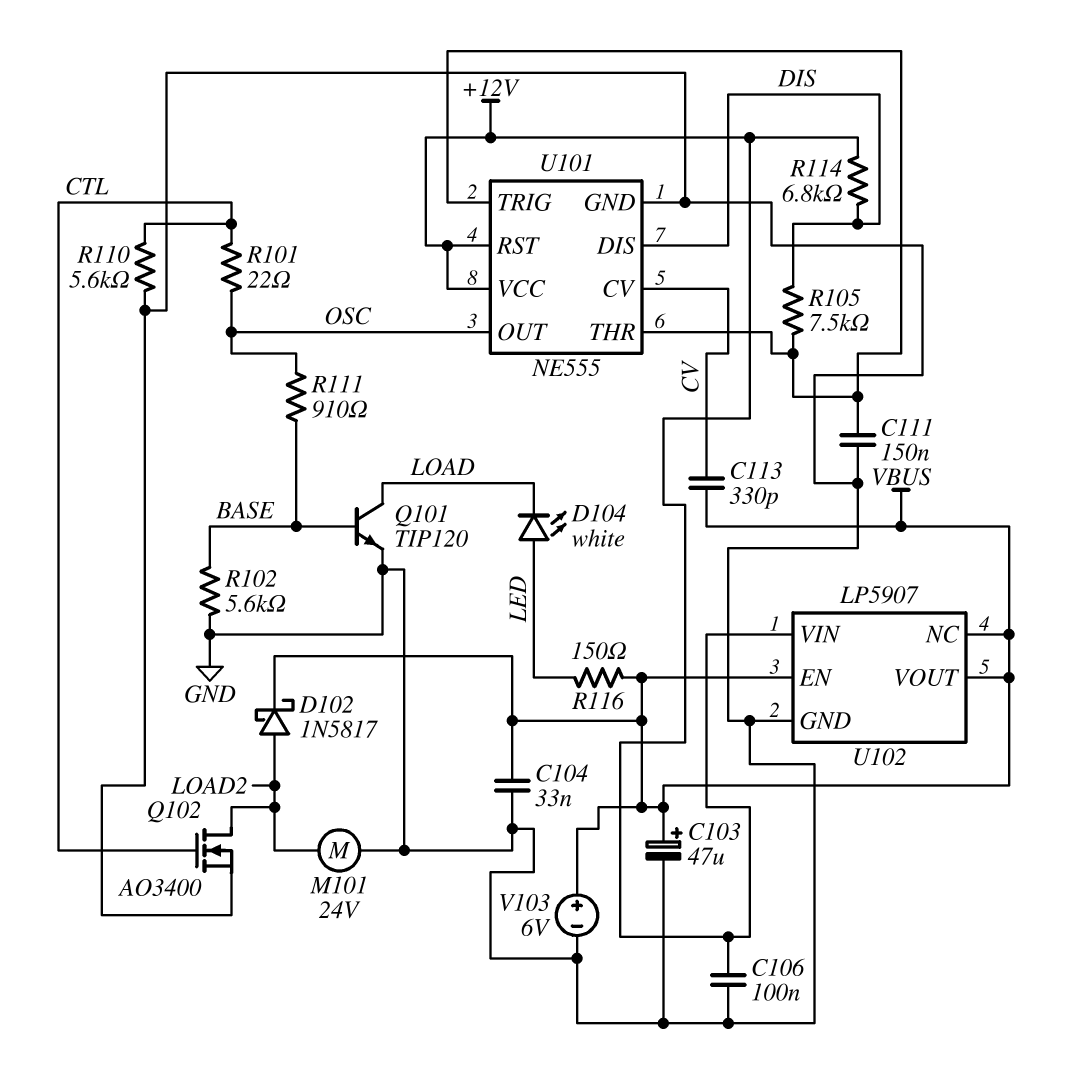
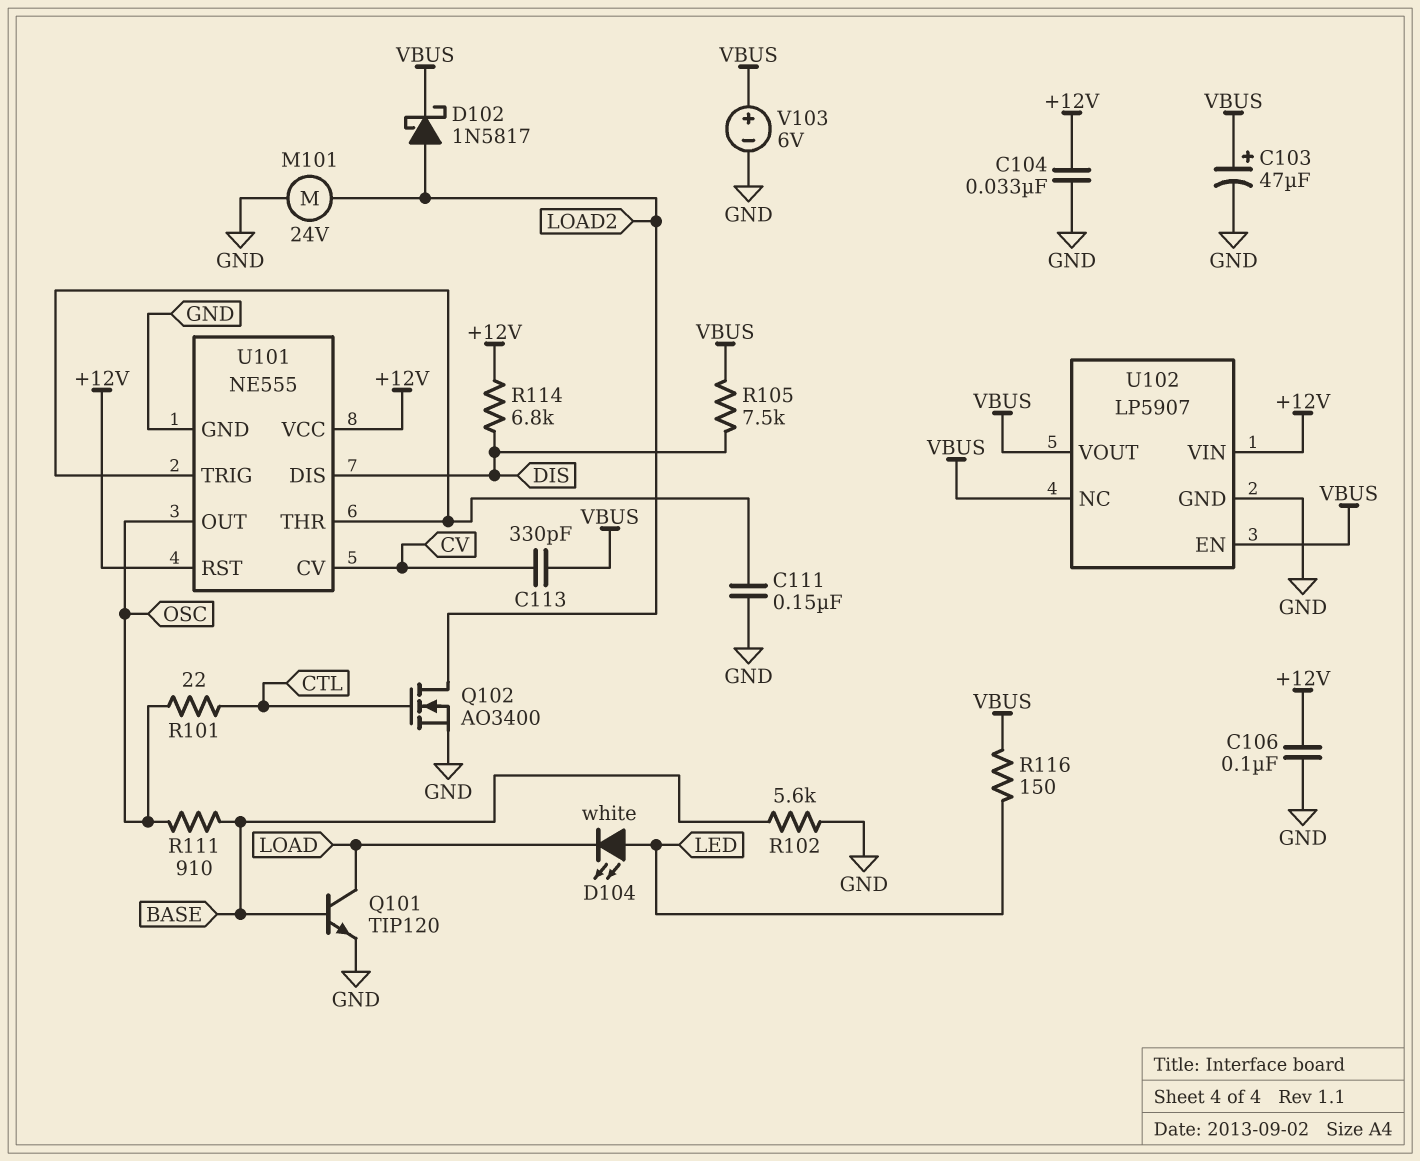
C104: 33nF (GND, VBUS) -> 33nF (+12V, GND)
R105: 7.5k (DIS, U101/THR) -> 7.5k (DIS, VBUS)
R110: 5.6k (CTL, GND) -> none

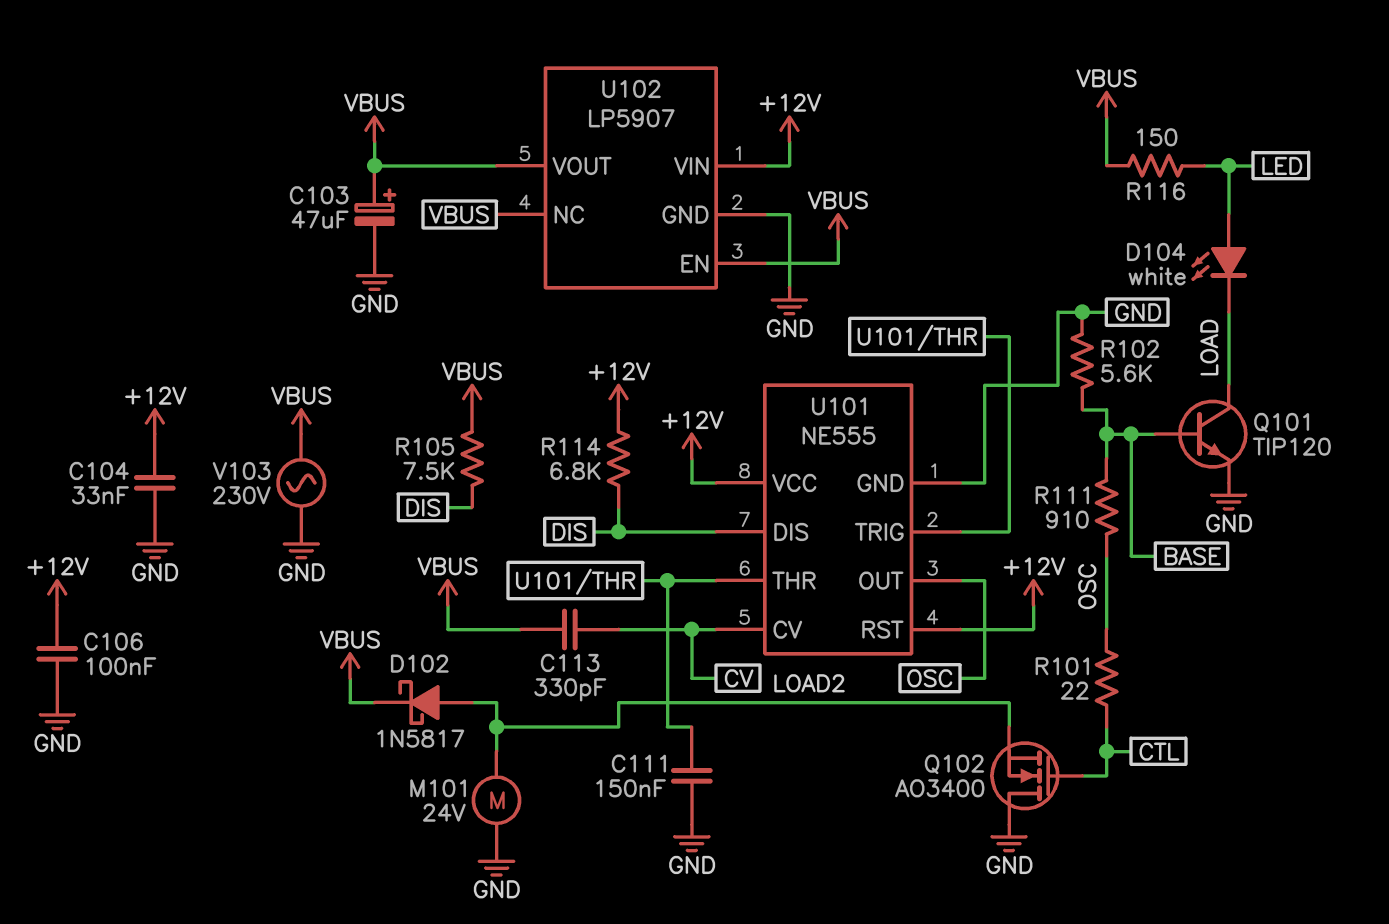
Q102: NMOS AO3400 (G CTL, D LOAD2, S GND) -> NMOS AO3400 (G CTL, D GND, S LOAD2)
V103: 6V (plus VBUS, minus GND) -> AC 230V (GND, VBUS)

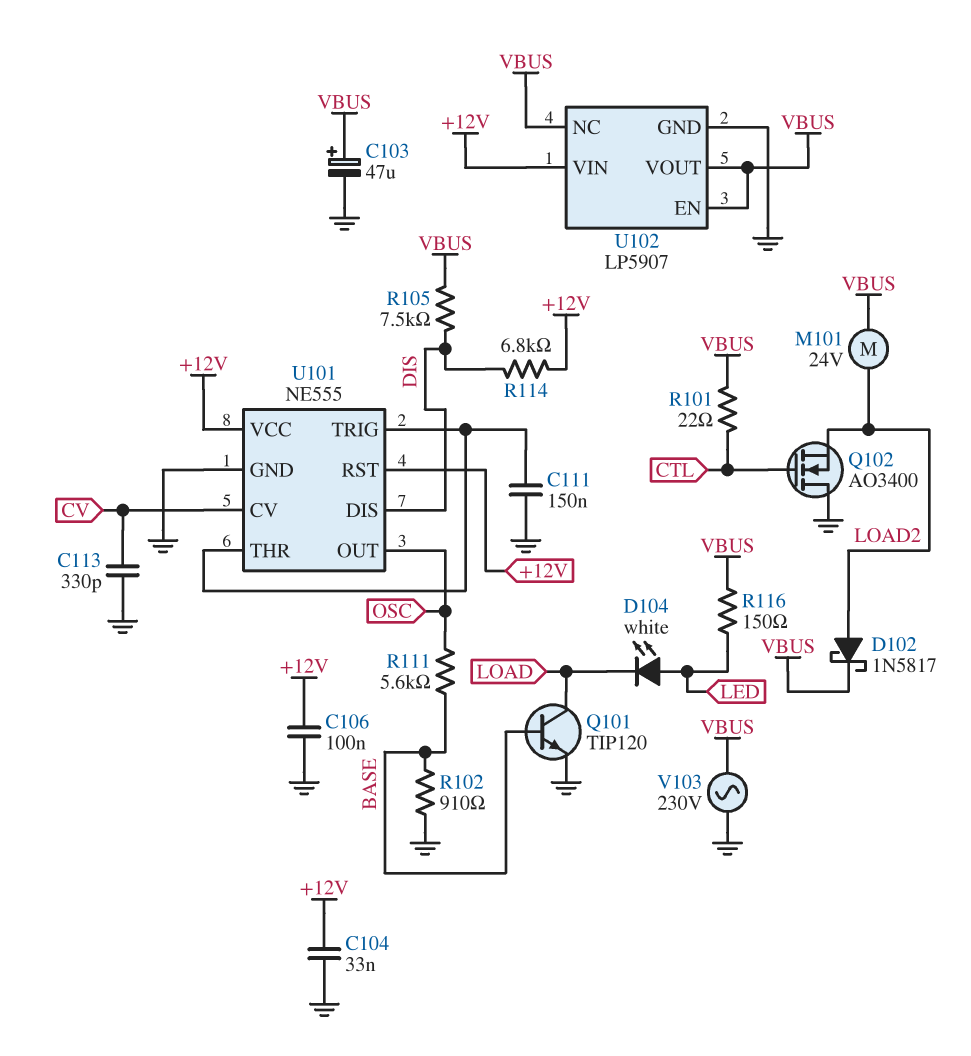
C113: 330pF (CV, VBUS) -> 330pF (CV, GND)
M101: motor 24V (GND, LOAD2) -> motor 24V (LOAD2, VBUS)
R101: 22 (CTL, OSC) -> 22 (CTL, VBUS)
R102: 5.6k (BASE, GND) -> 910 (BASE, GND)
R111: 910 (BASE, OSC) -> 5.6k (BASE, OSC)

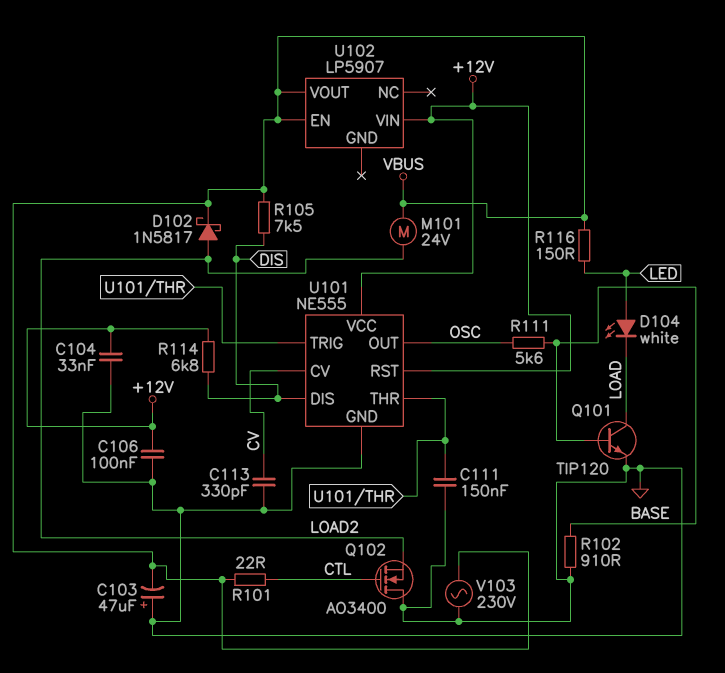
C103: 47uF (plus VBUS, minus GND) -> 47uF (plus GND, minus VBUS)
U102 pin GND: GND -> none
U102 pin NC: VBUS -> none

